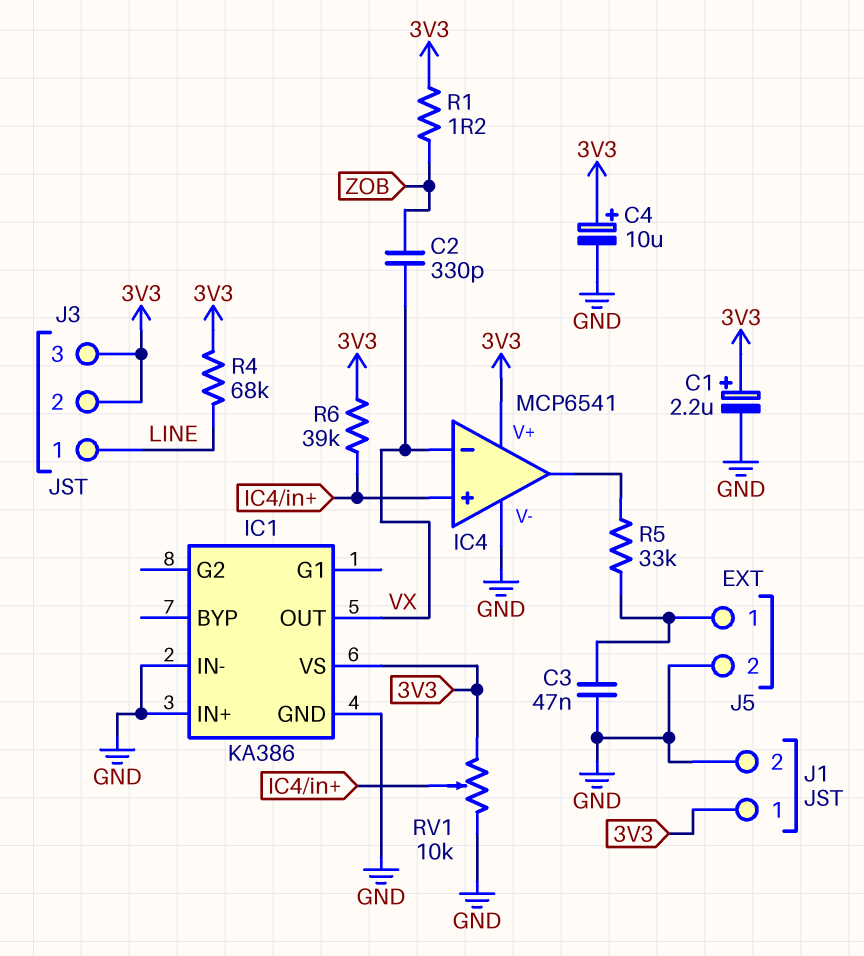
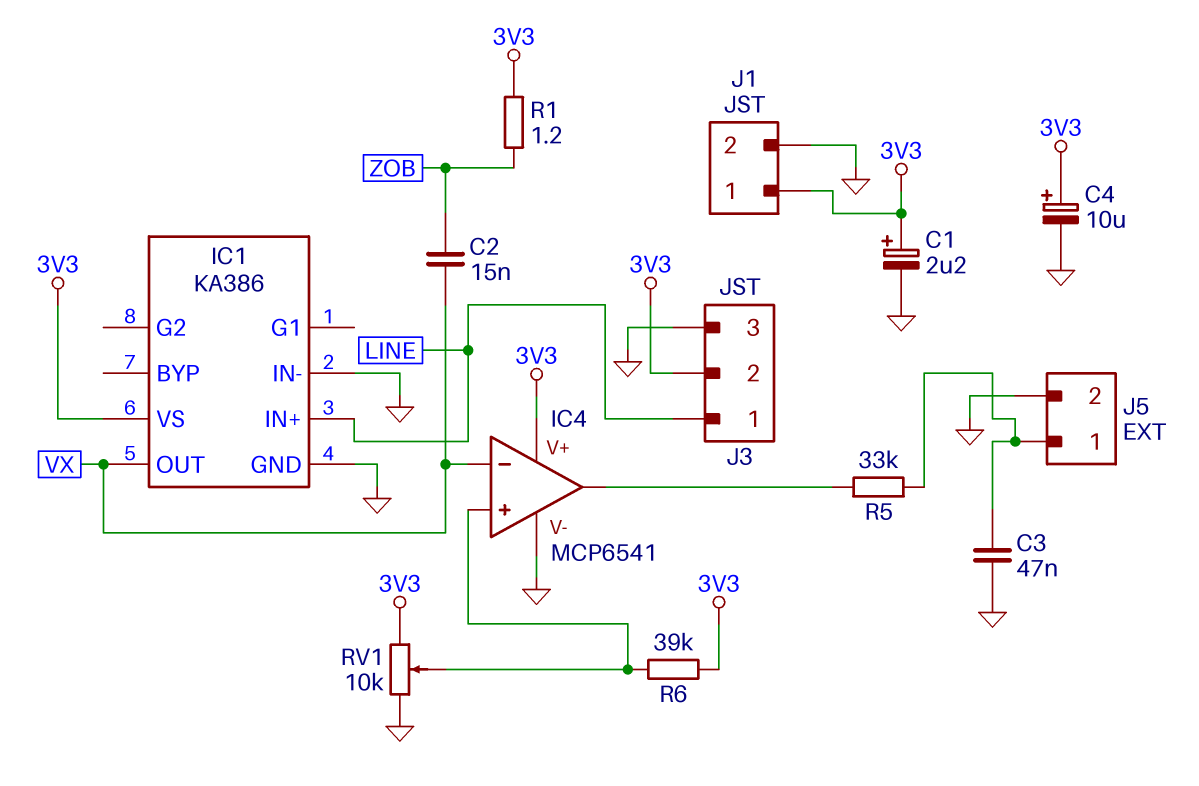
C2: 330pF (VX, ZOB) -> 15nF (VX, ZOB)
IC1 pin IN+: GND -> LINE
J3 pin 3: 3V3 -> GND
R4: 68k (3V3, LINE) -> none

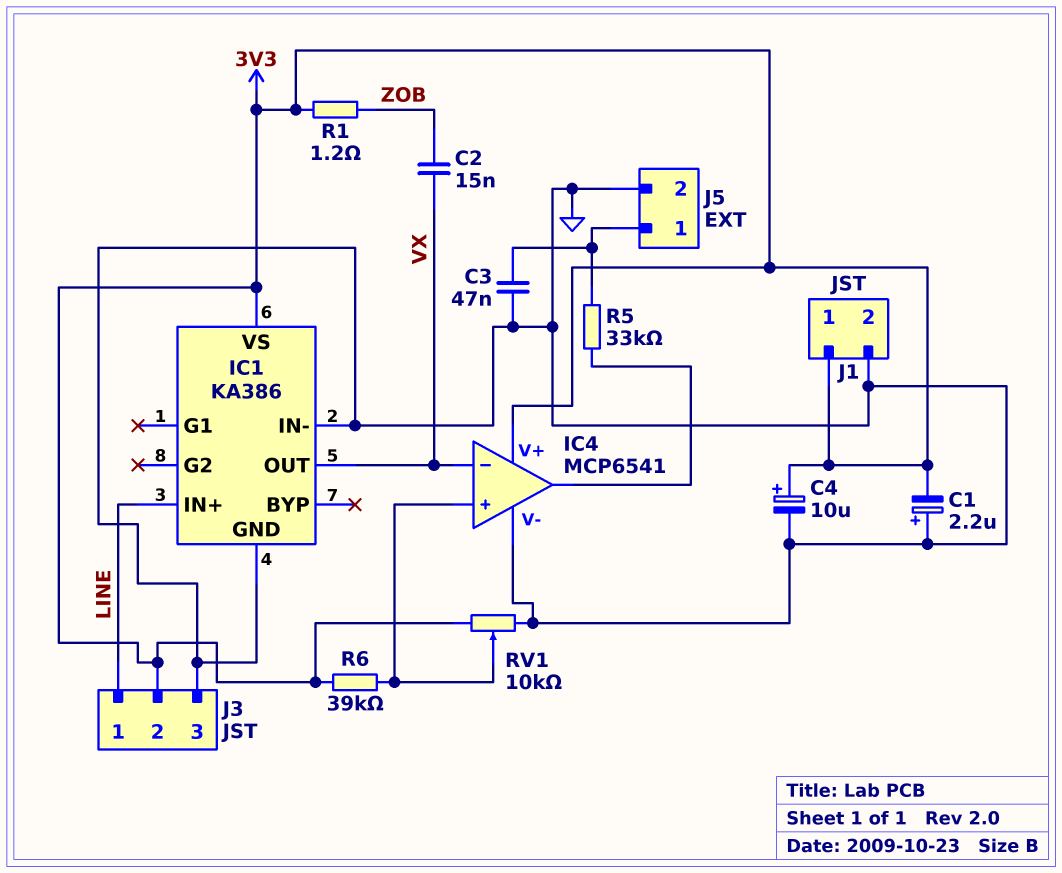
C1: 2.2uF (plus 3V3, minus GND) -> 2.2uF (plus GND, minus 3V3)

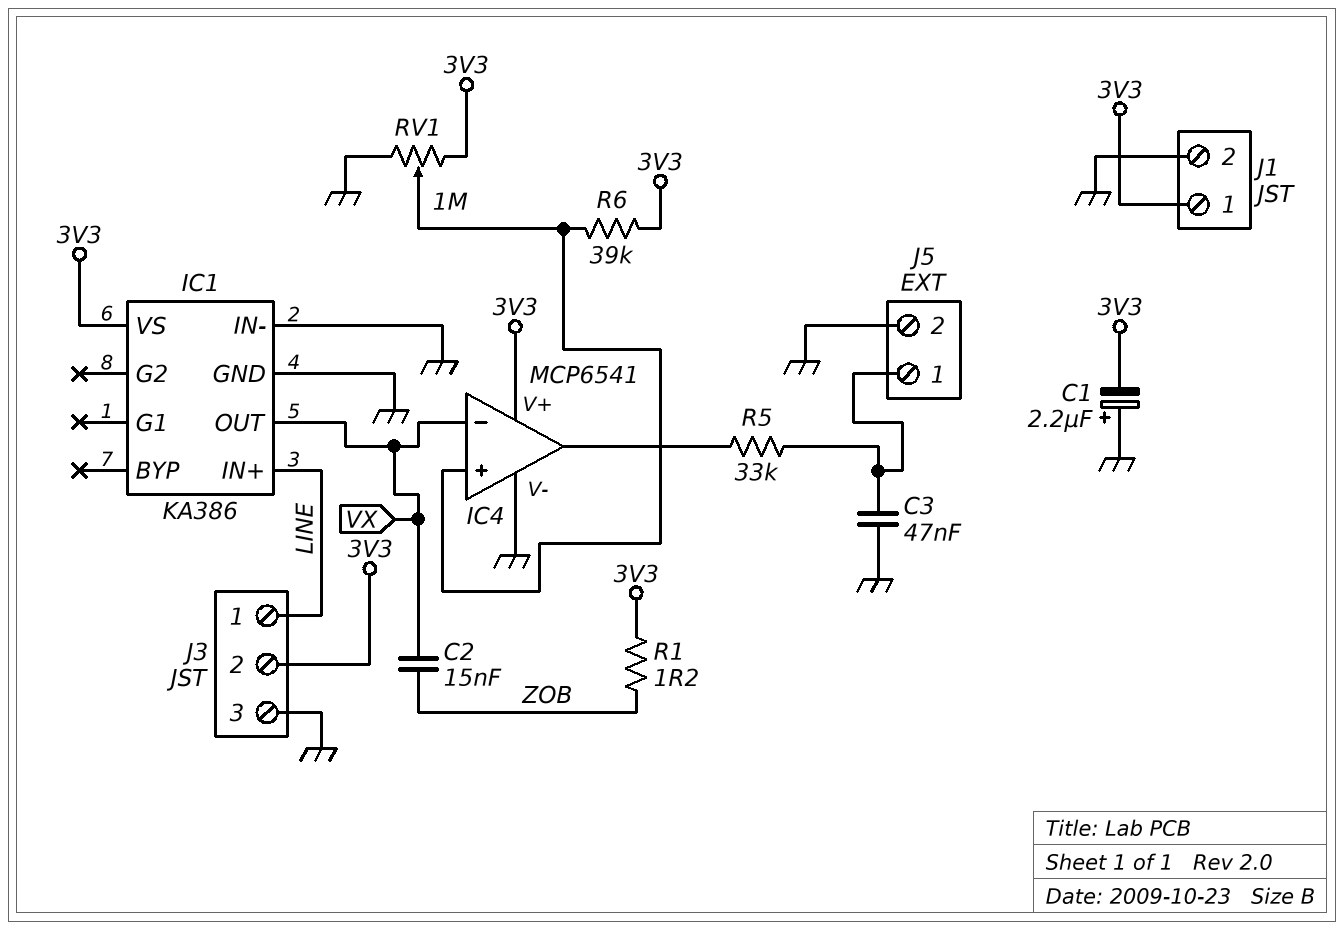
C4: 10uF (plus 3V3, minus GND) -> none
RV1: 10k (3V3, GND, wiper IC4/in+) -> 1M (3V3, GND, wiper IC4/in+)

